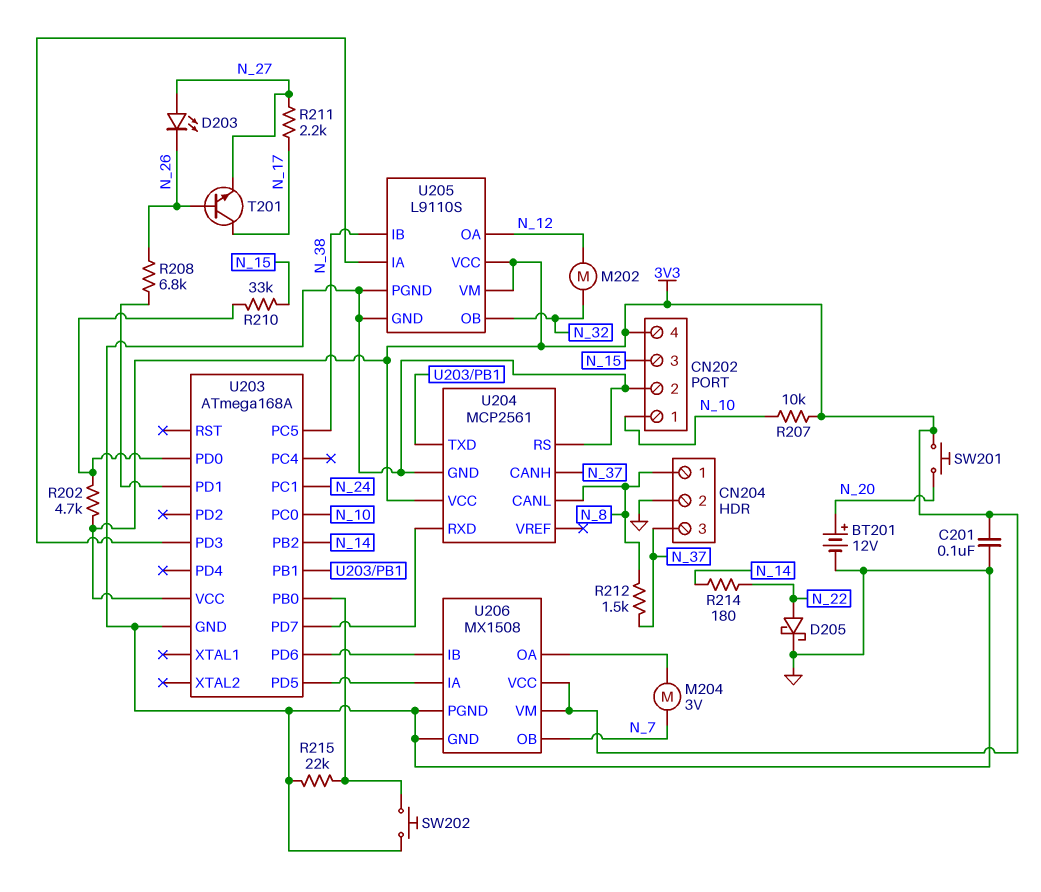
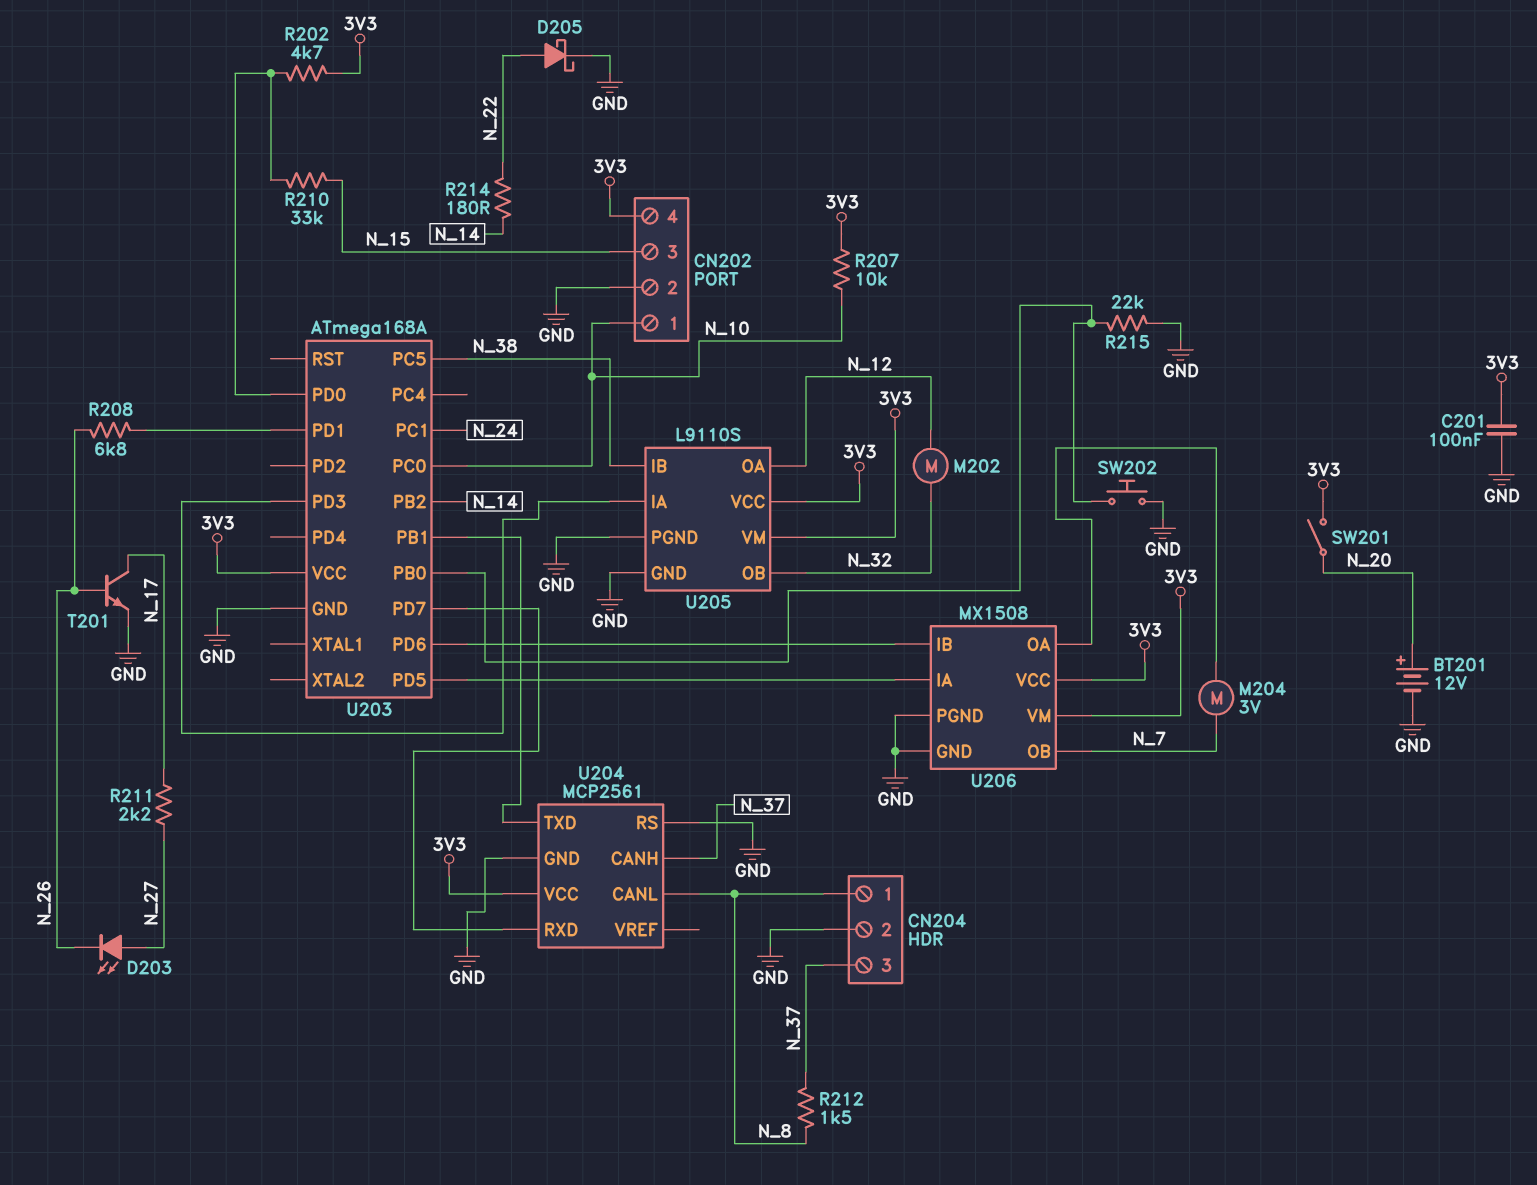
SW201: button (3V3, N_20) -> switch (3V3, N_20)
T201: NPN (B N_26, C N_17, E N_27) -> NPN (B N_26, C N_17, E GND)

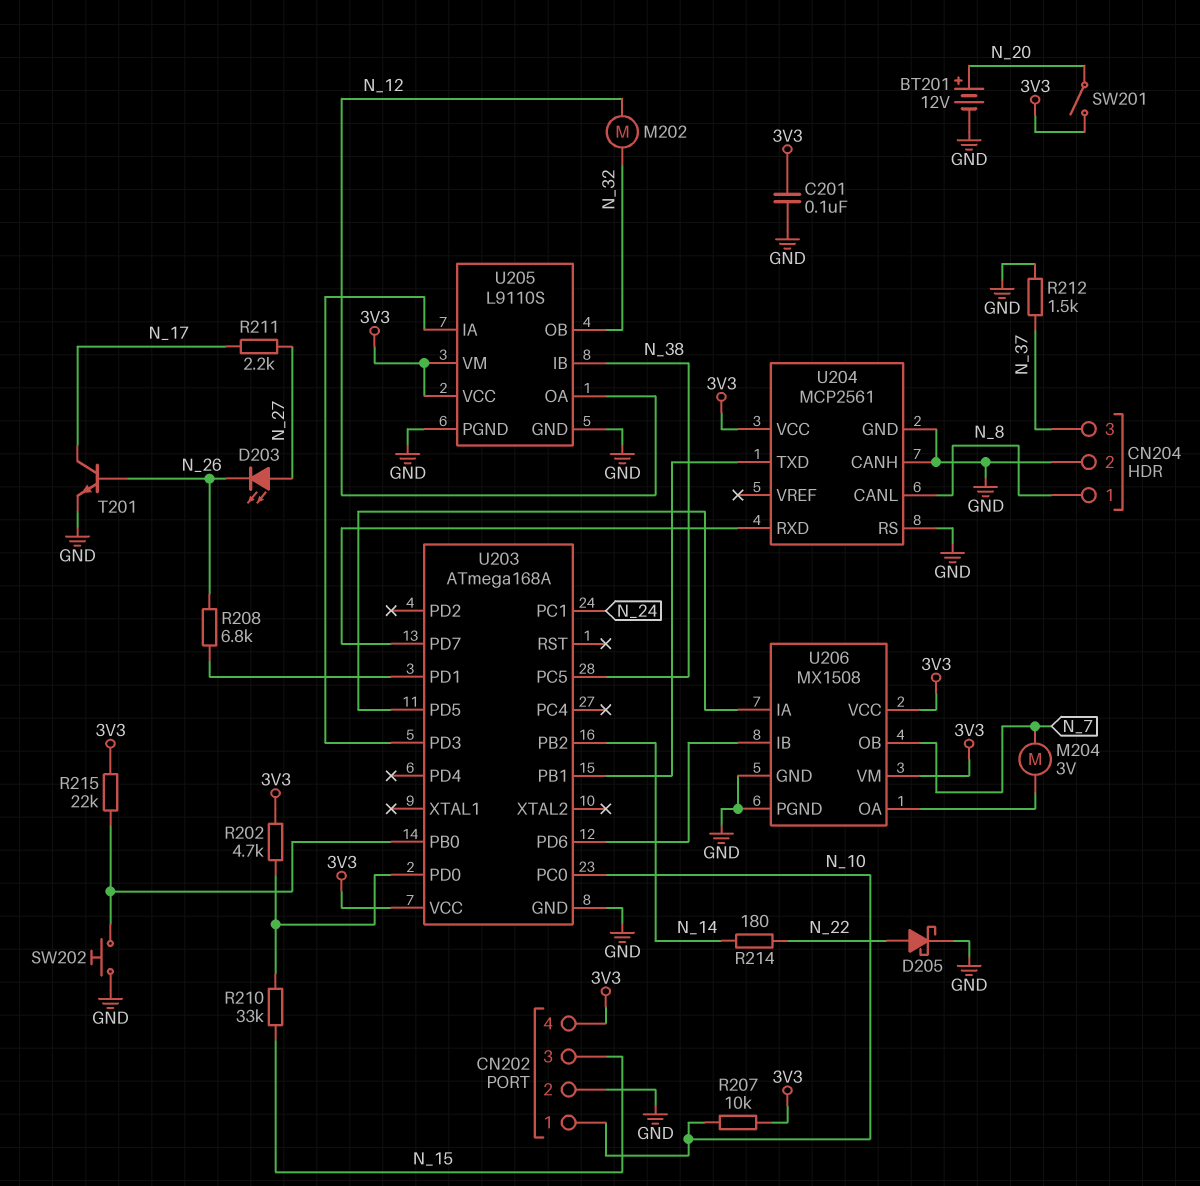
R212: 1.5k (N_8, N_37) -> 1.5k (GND, N_37)
R215: 22k (GND, U203/PB0) -> 22k (3V3, U203/PB0)
U204 pin CANH: N_37 -> GND

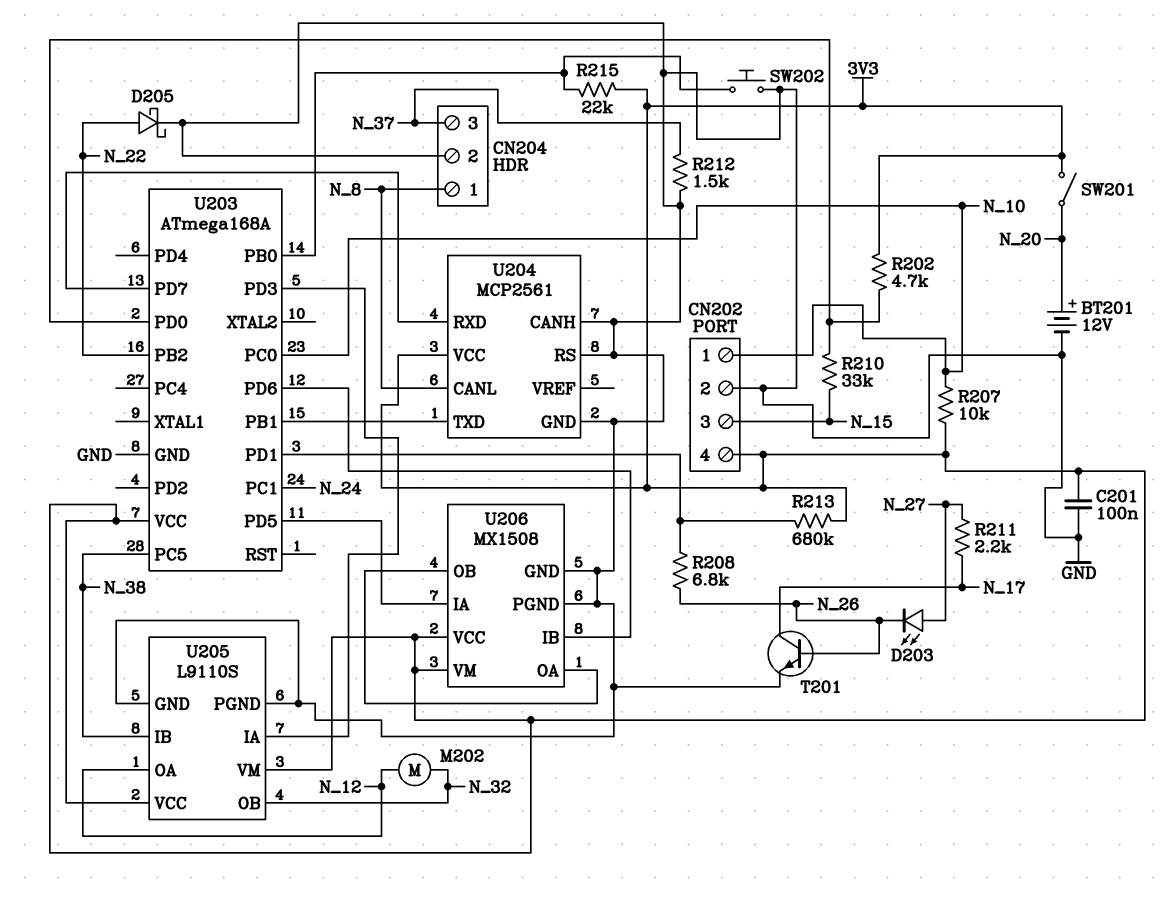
M204: motor 3V (N_7, U206/OA) -> none
R213: none -> 680k (3V3, U203/PD1)
R214: 180 (N_14, N_22) -> none
U203 pin PB2: N_14 -> N_22
U206 pin OB: N_7 -> U206/OA

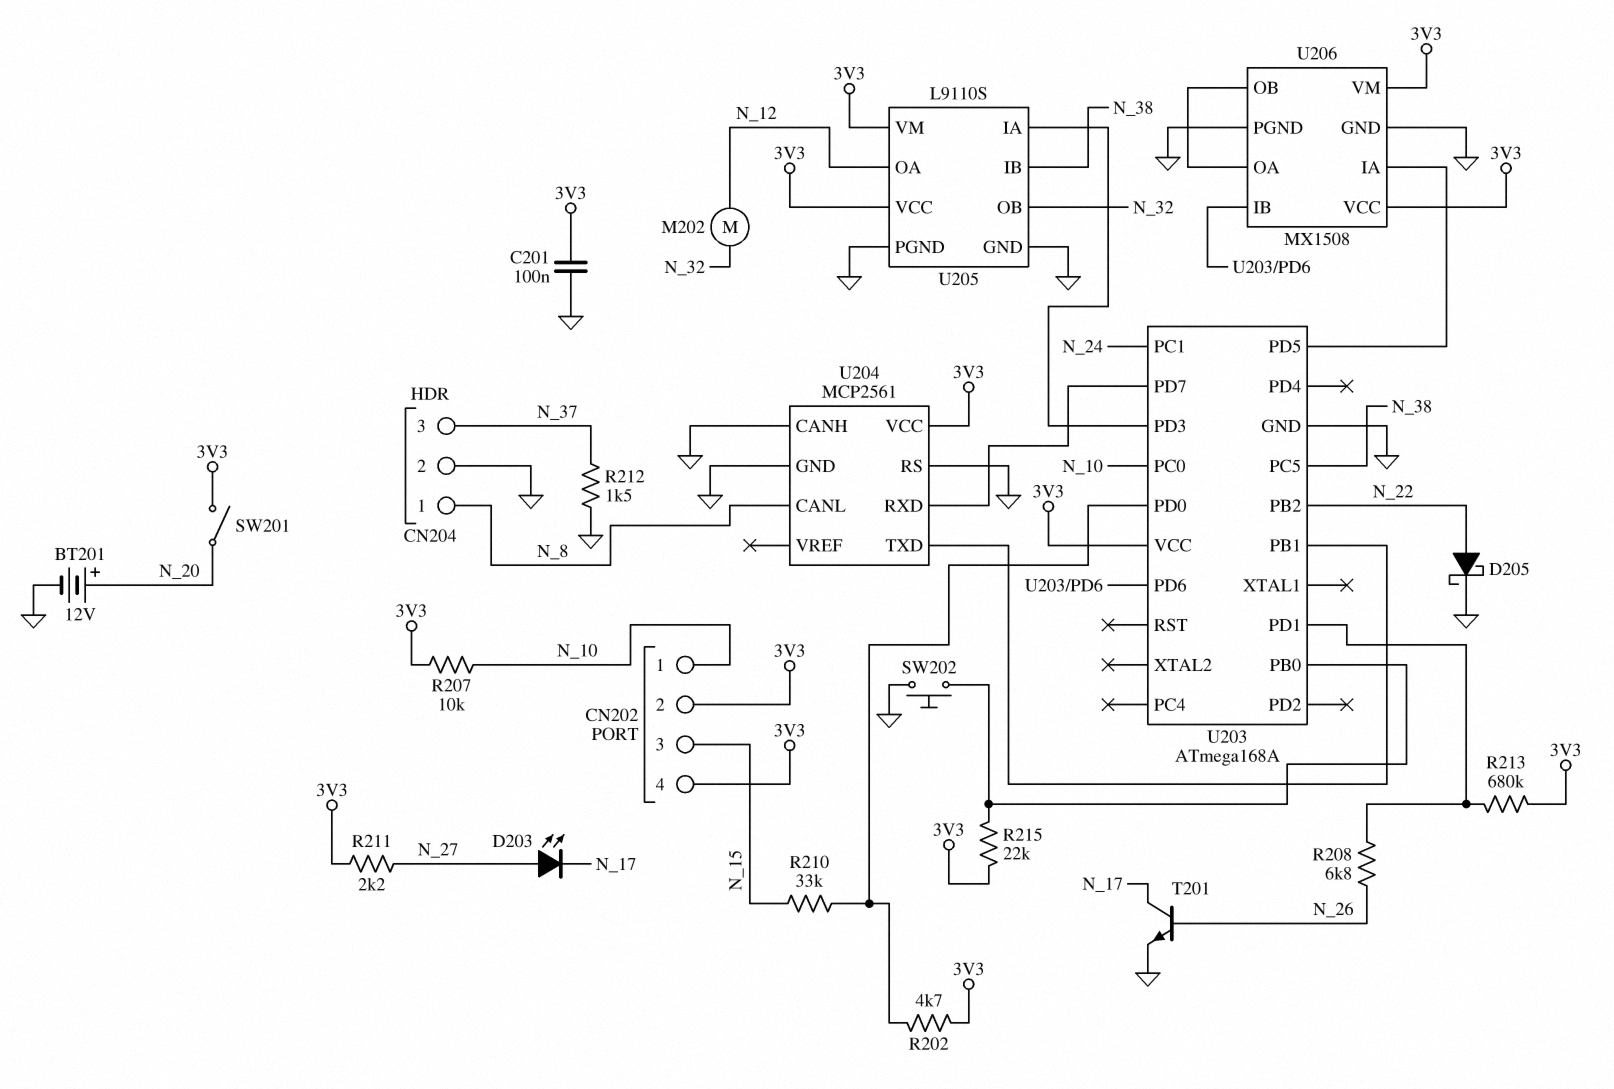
CN202 pin 2: GND -> 3V3
D203: LED (A N_27, K N_26) -> LED (A N_27, K N_17)
R211: 2.2k (N_17, N_27) -> 2.2k (3V3, N_27)

